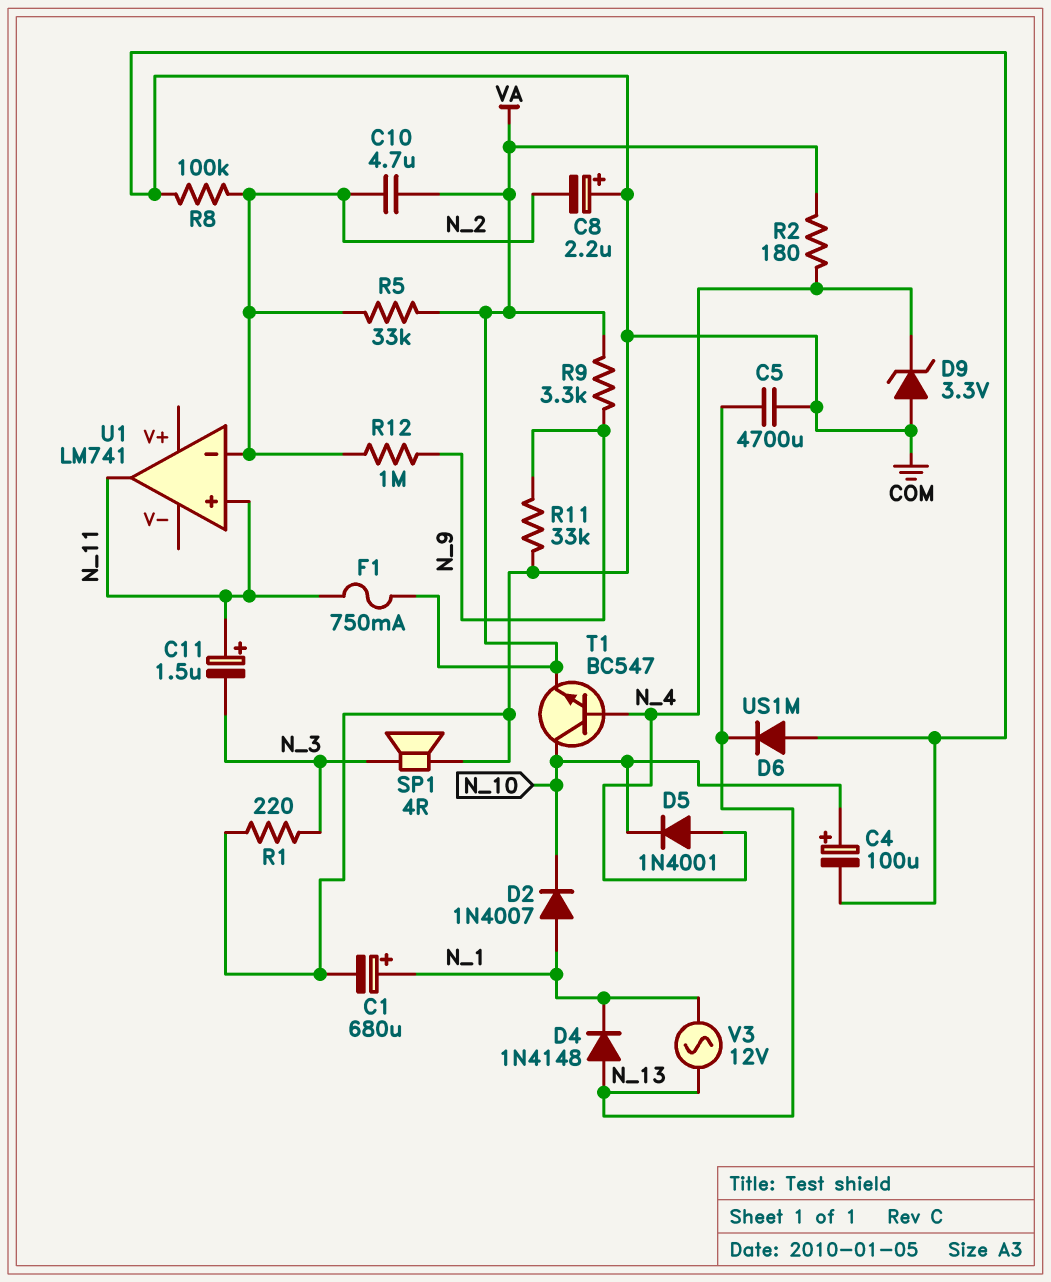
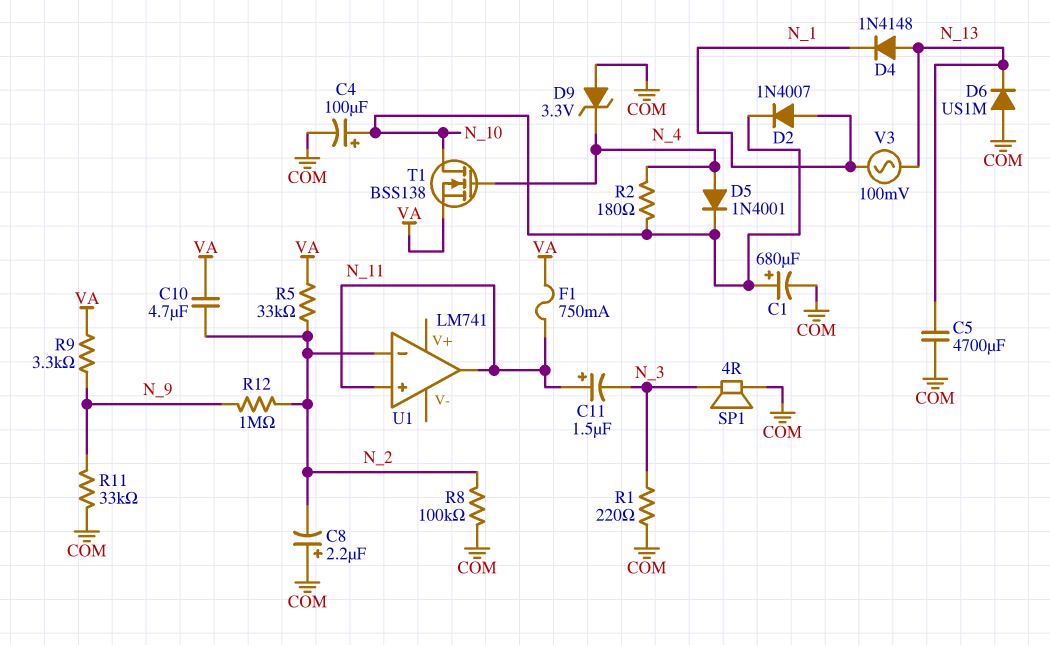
C1: 680uF (plus N_1, minus COM) -> 680uF (plus N_10, minus COM)
R2: 180 (N_4, VA) -> 180 (N_4, N_10)
T1: NPN BC547 (B N_4, C N_10, E VA) -> NMOS BSS138 (G N_4, D N_10, S VA)
V3: AC 12V (N_1, N_13) -> AC 100mV (N_1, N_13)

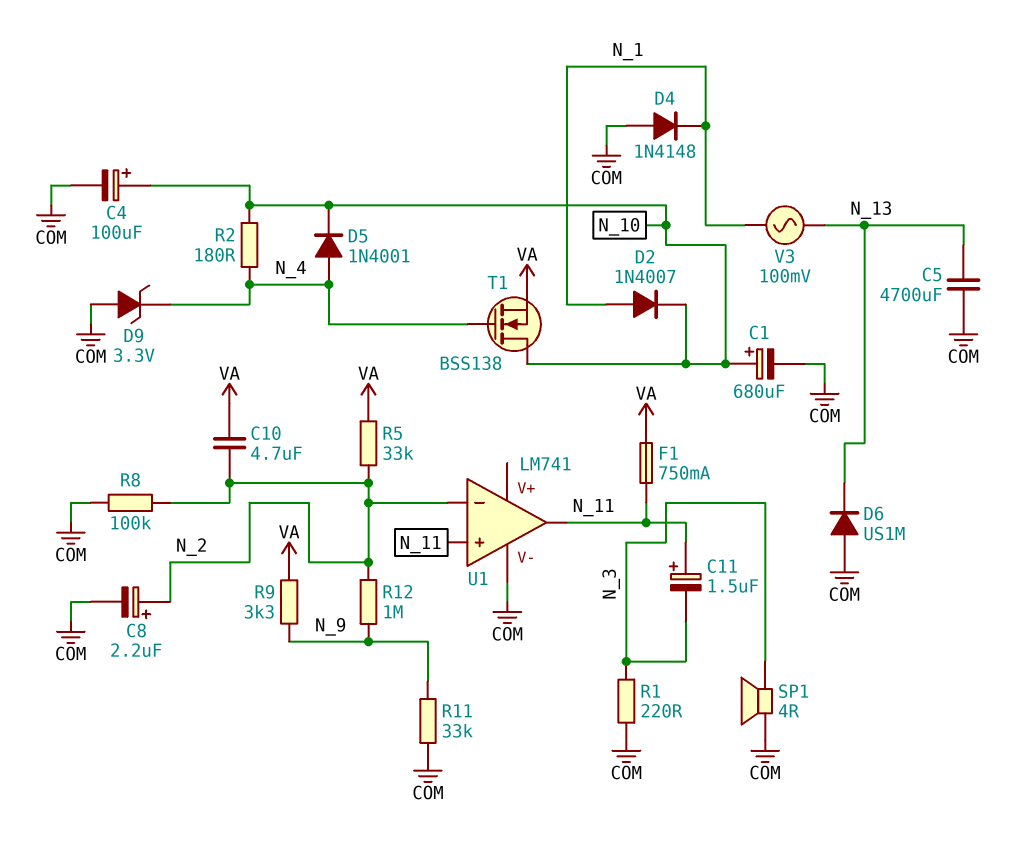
C8: 2.2uF (plus COM, minus N_2) -> 2.2uF (plus N_2, minus COM)
D4: diode 1N4148 (A N_13, K N_1) -> diode 1N4148 (A COM, K N_1)
U1 pin V-: none -> COM

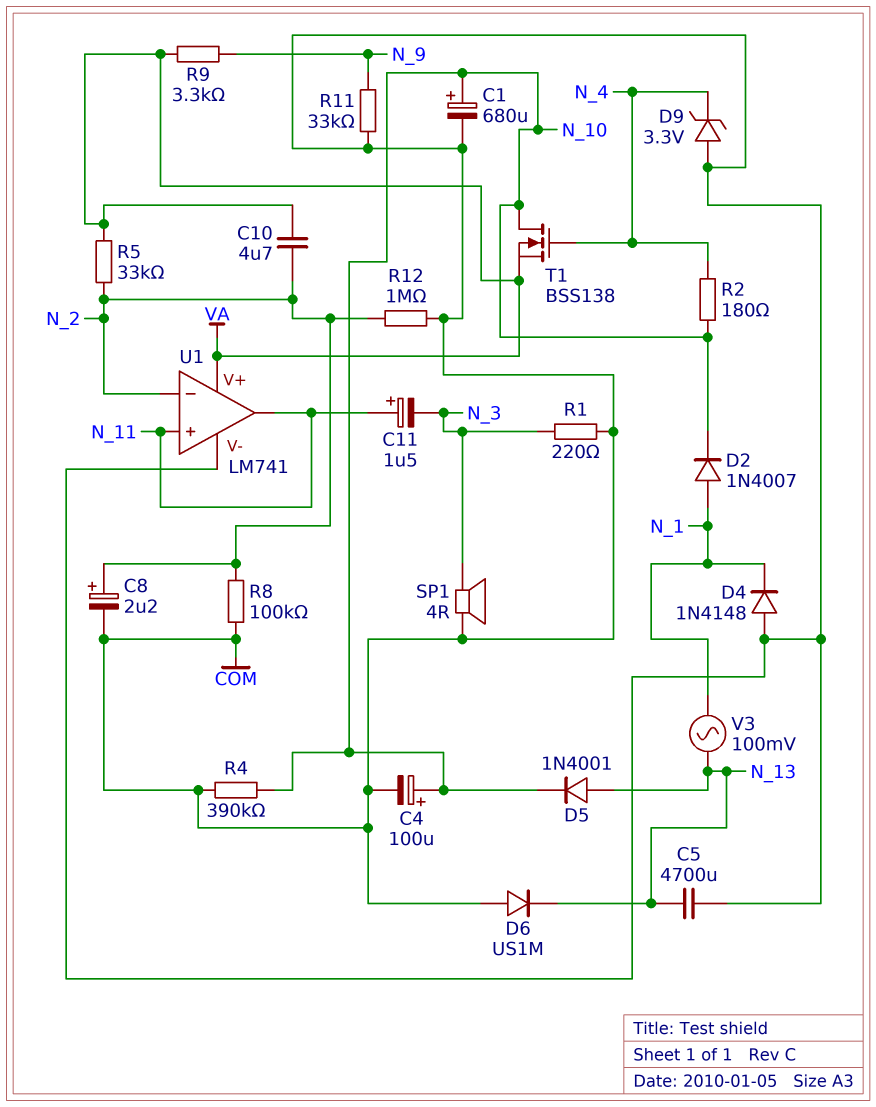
D5: diode 1N4001 (A N_4, K N_10) -> diode 1N4001 (A N_13, K N_10)
F1: 750mA (N_11, VA) -> none
R4: none -> 390k (COM, N_10)
R12: 1M (N_2, N_9) -> 1M (COM, N_2)
U1 pin V+: none -> VA

